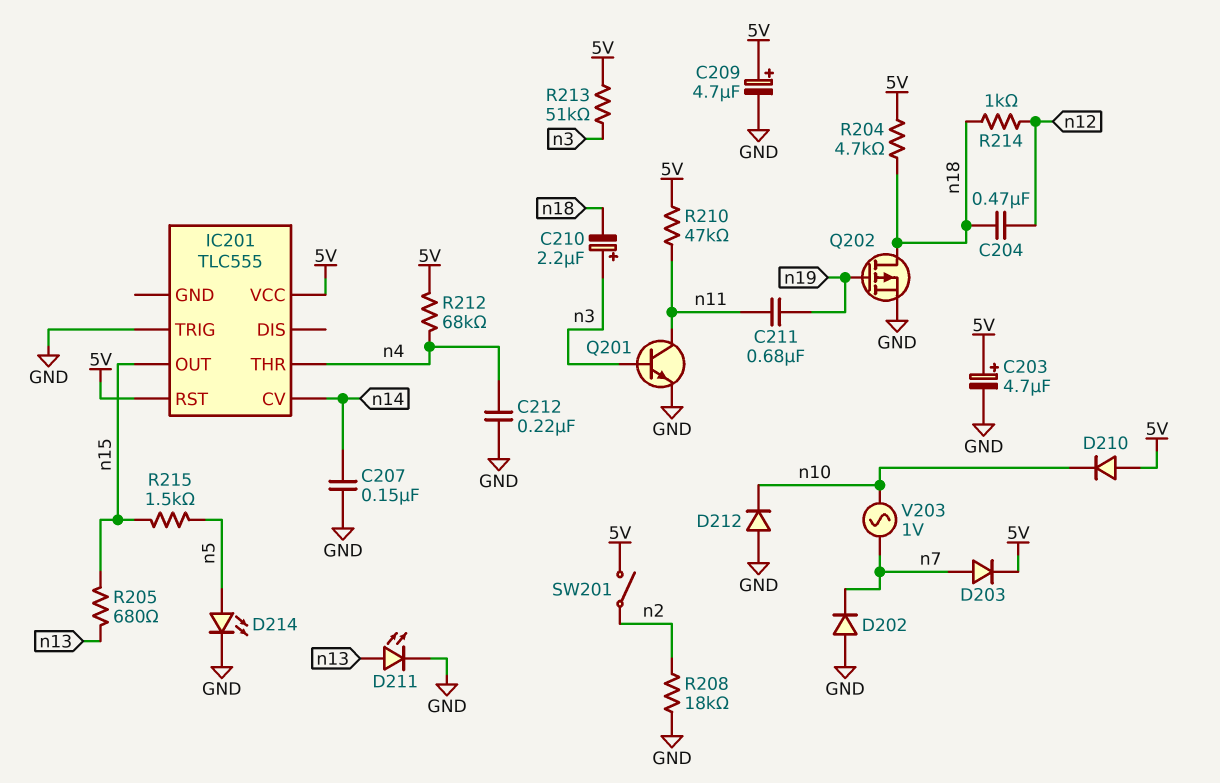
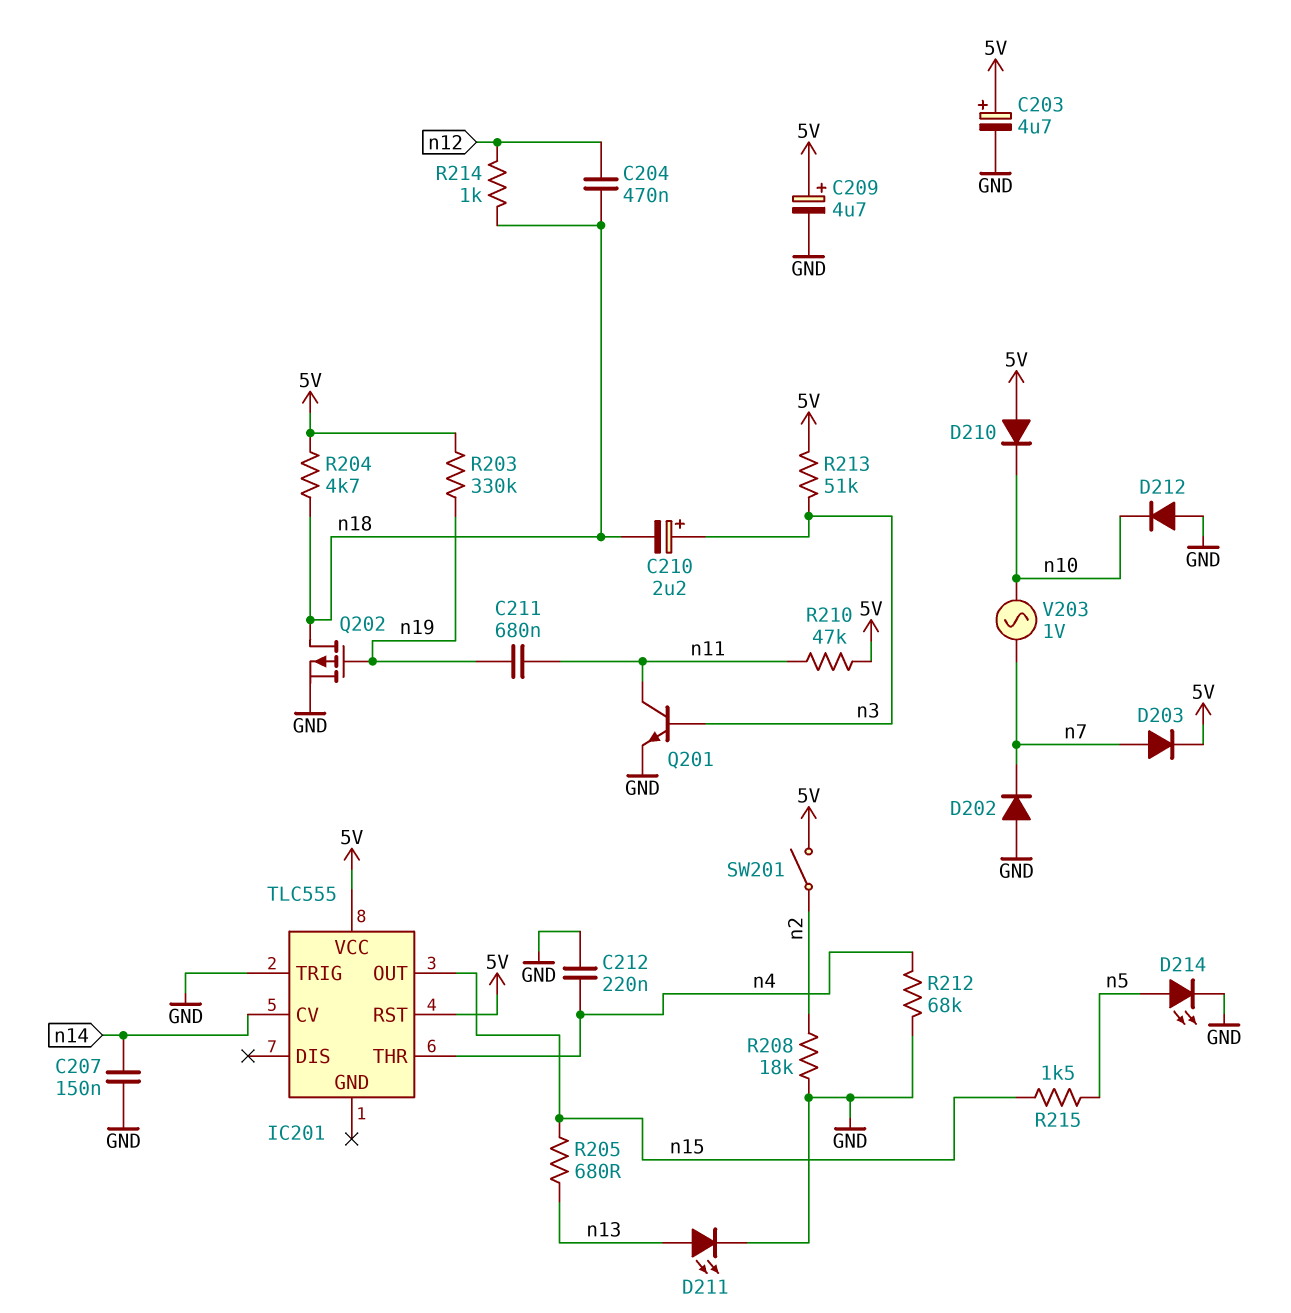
R203: none -> 330k (5V, n19)
R212: 68k (5V, n4) -> 68k (GND, n4)

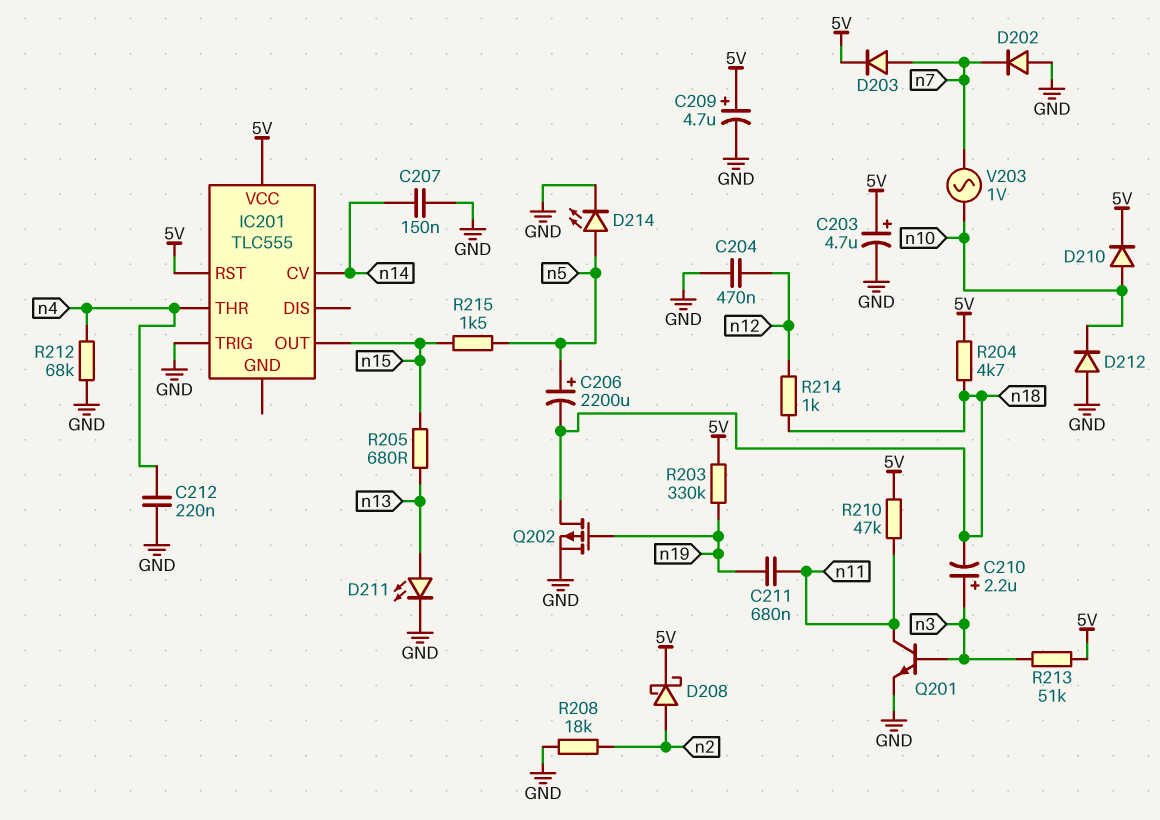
C204: 470nF (n12, n18) -> 470nF (GND, n12)
C206: none -> 2200uF (plus n5, minus n18)
D208: none -> schottky (A n2, K 5V)
D210: diode (A 5V, K n10) -> diode (A n10, K 5V)
SW201: switch (5V, n2) -> none

